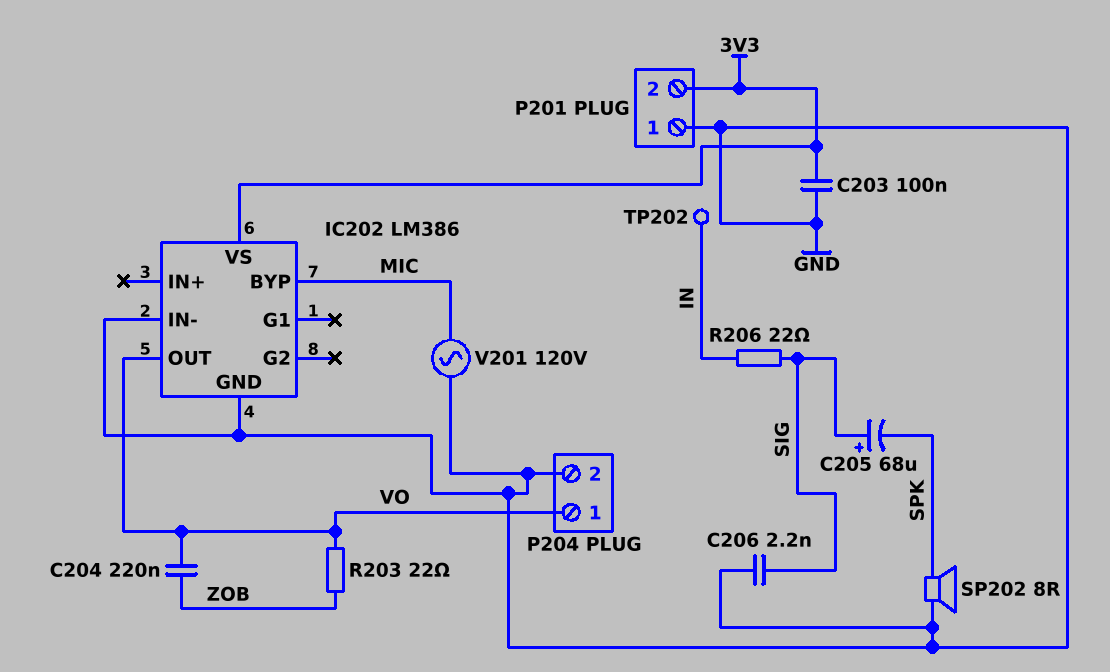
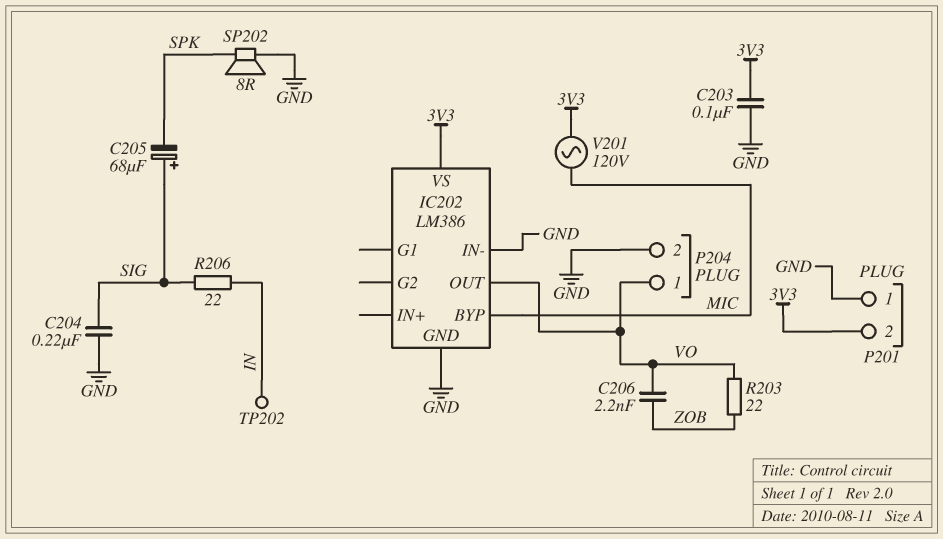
C204: 220nF (VO, ZOB) -> 220nF (GND, SIG)
C206: 2.2nF (GND, SIG) -> 2.2nF (VO, ZOB)
V201: AC 120V (GND, MIC) -> AC 120V (3V3, MIC)

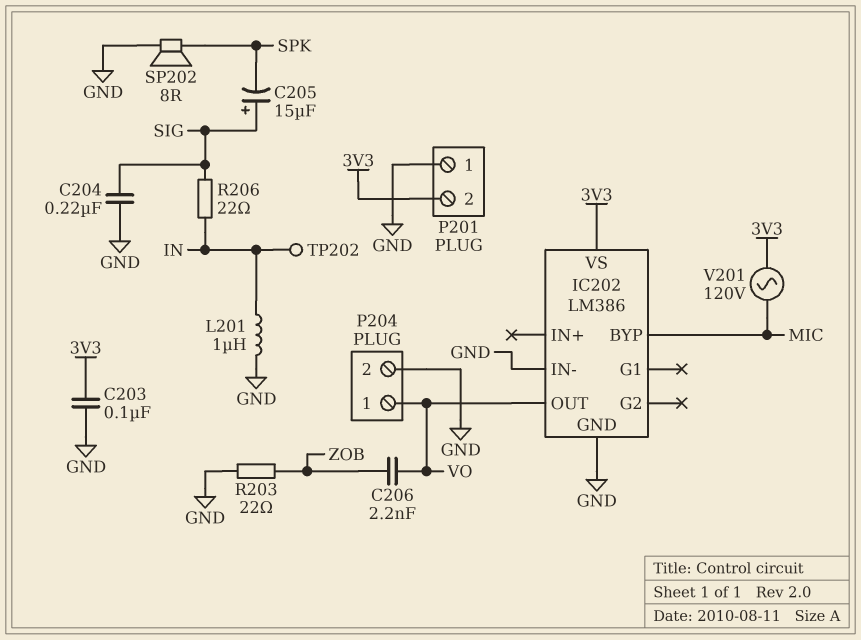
C205: 68uF (plus SIG, minus SPK) -> 15uF (plus SIG, minus SPK)
L201: none -> 1uH (GND, IN)
R203: 22 (VO, ZOB) -> 22 (GND, ZOB)

